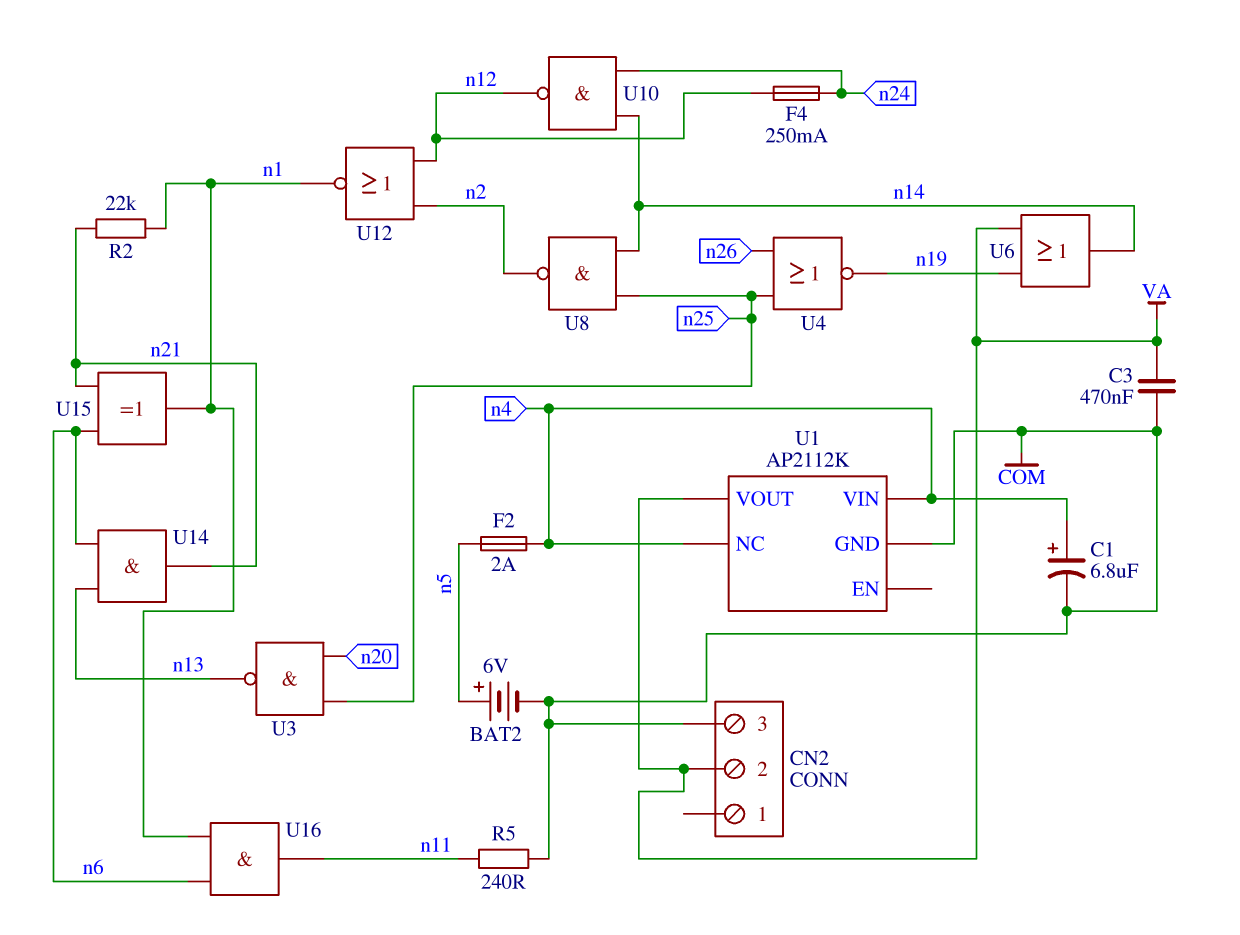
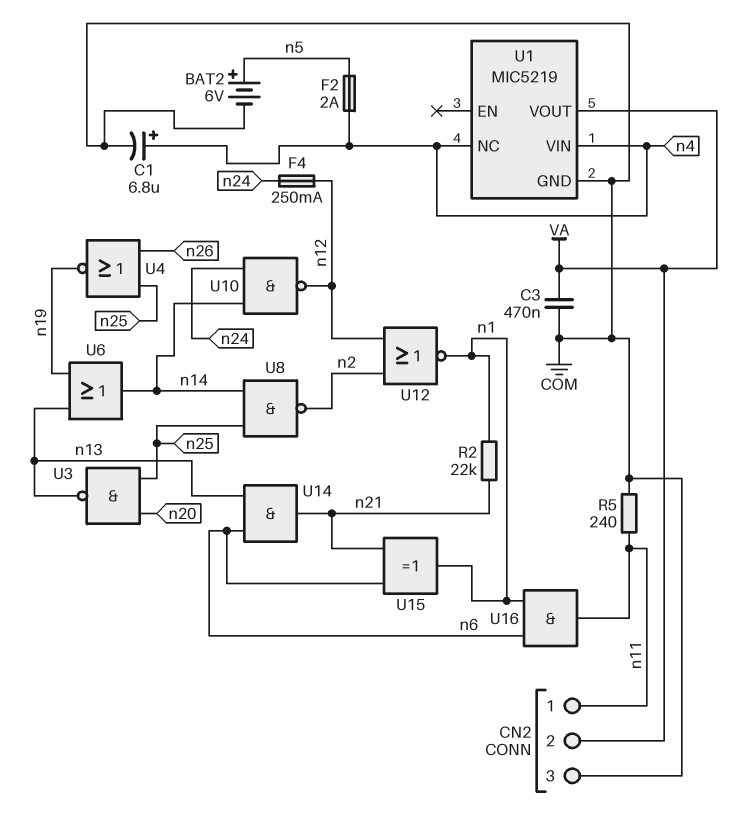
CN2 pin 1: none -> n11
U1: AP2112K -> MIC5219
U6: OR (in VA, in n19, out n14) -> OR (in n13, in n19, out n14)

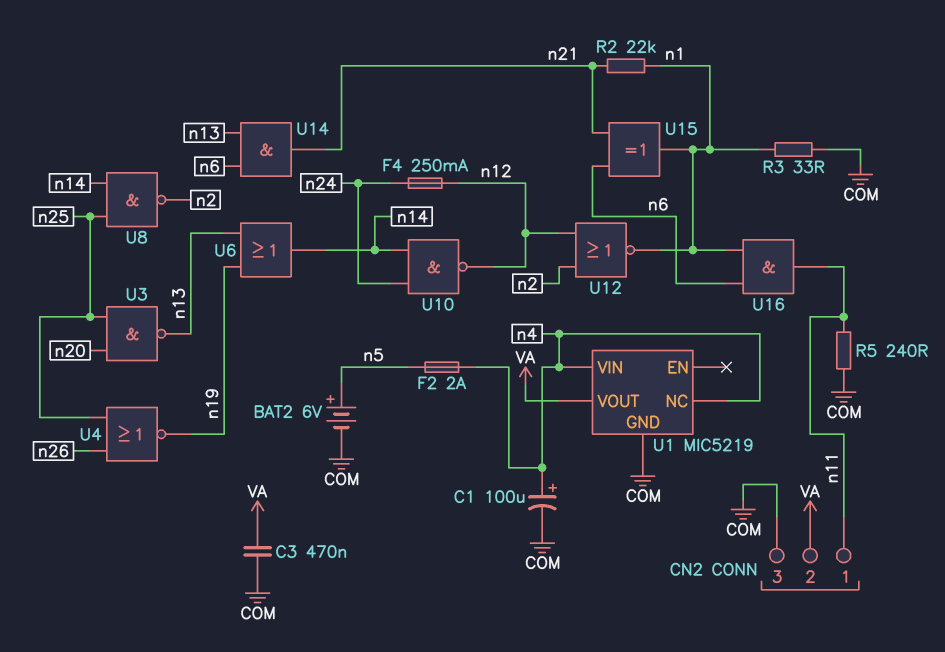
C1: 6.8uF (plus n4, minus COM) -> 100uF (plus n4, minus COM)
R3: none -> 33 (COM, n1)

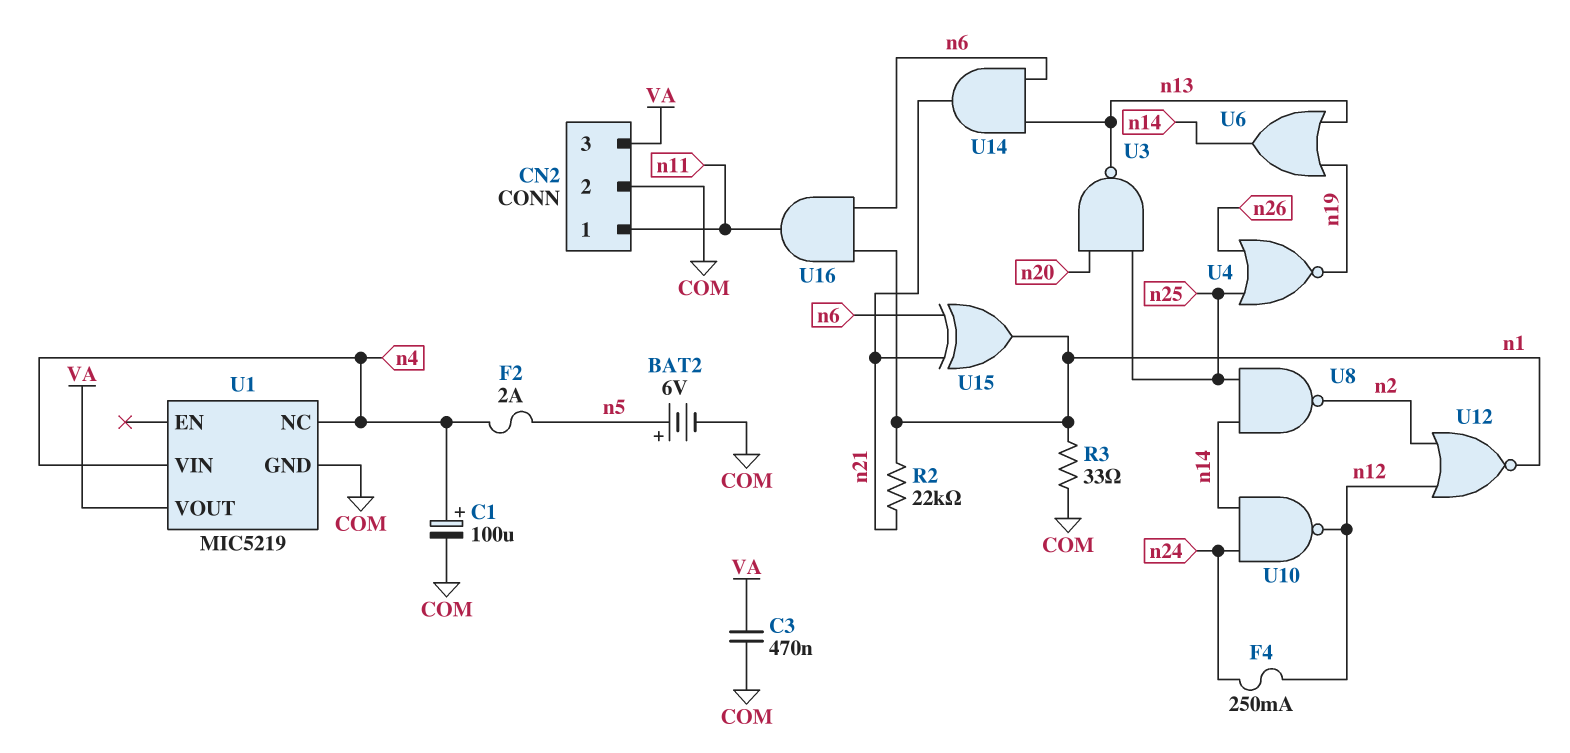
CN2 pin 2: VA -> COM
CN2 pin 3: COM -> VA
R5: 240 (COM, n11) -> none

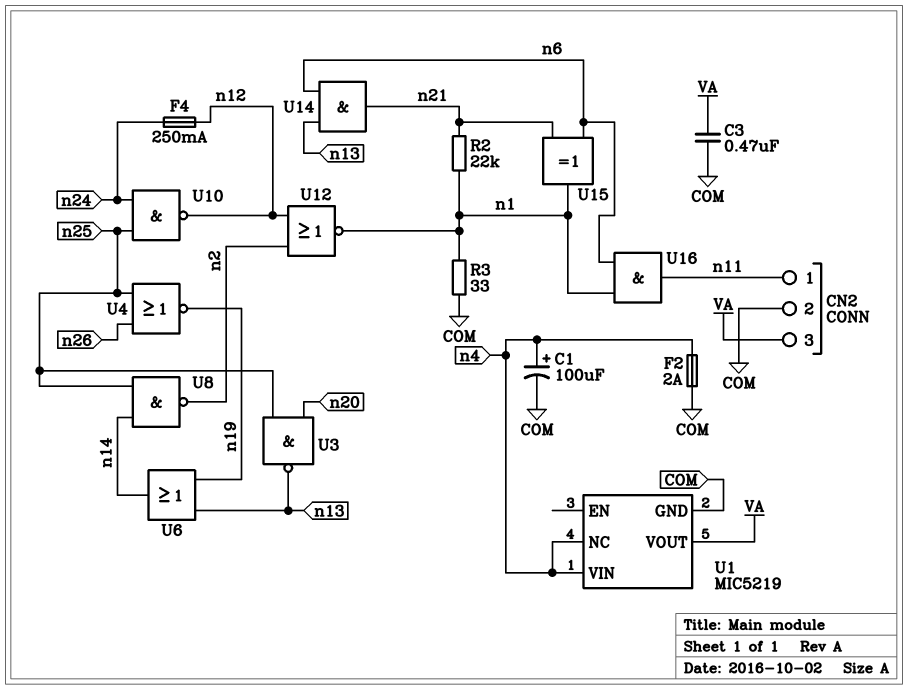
BAT2: 6V (plus n5, minus COM) -> none
F2: 2A (n4, n5) -> 2A (COM, n4)
U10: NAND (in n14, in n24, out n12) -> NAND (in n24, in n25, out n12)

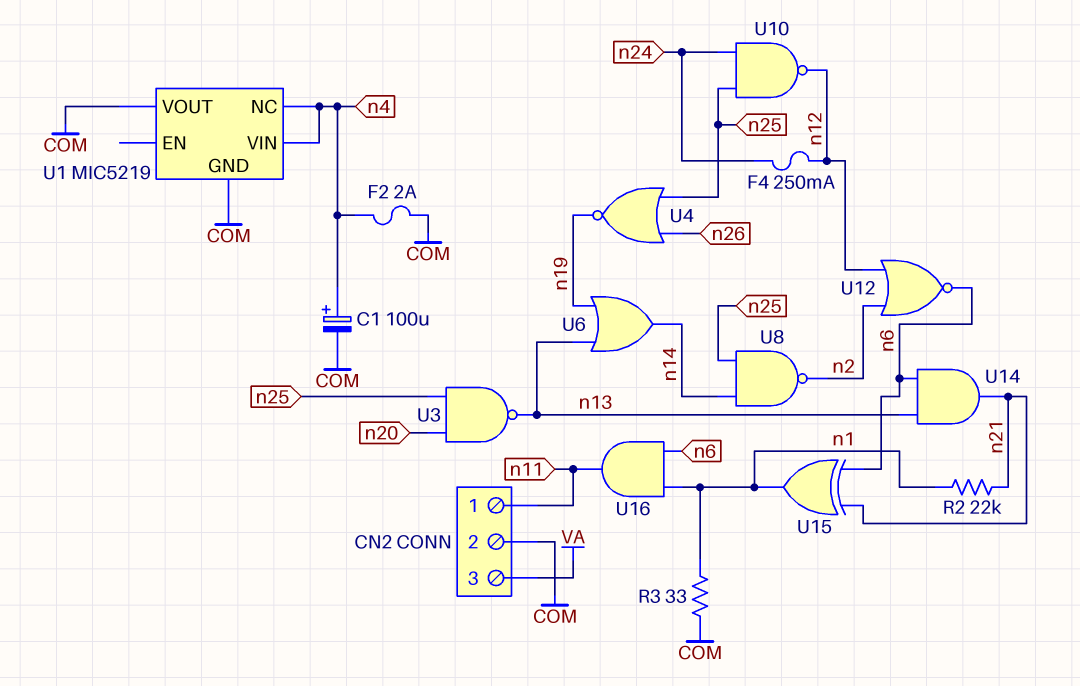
C3: 470nF (COM, VA) -> none
U1 pin VOUT: VA -> COM
U12: NOR (in n2, in n12, out n1) -> NOR (in n2, in n12, out n6)

